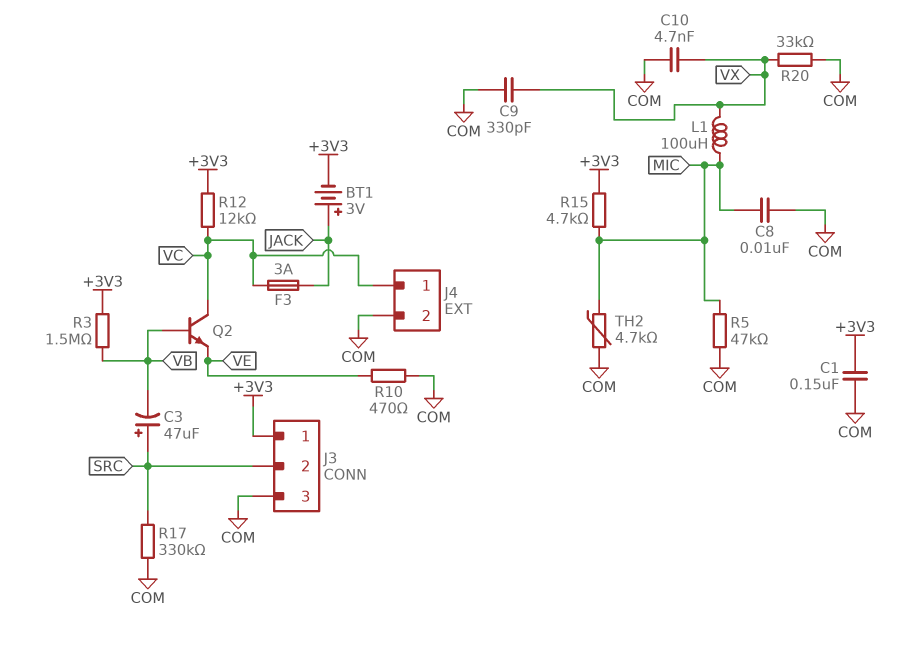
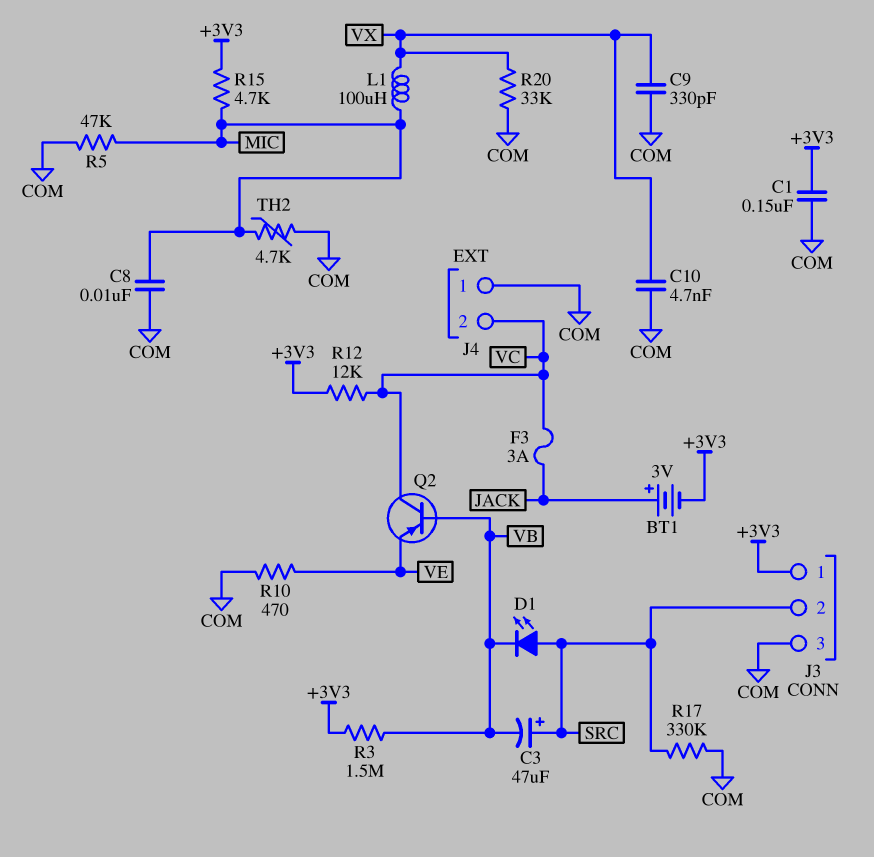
D1: none -> LED (A SRC, K VB)
J4 pin 1: VC -> COM
J4 pin 2: COM -> VC
Q2: NPN (B VB, C VC, E VE) -> PNP (B VB, C VC, E VE)

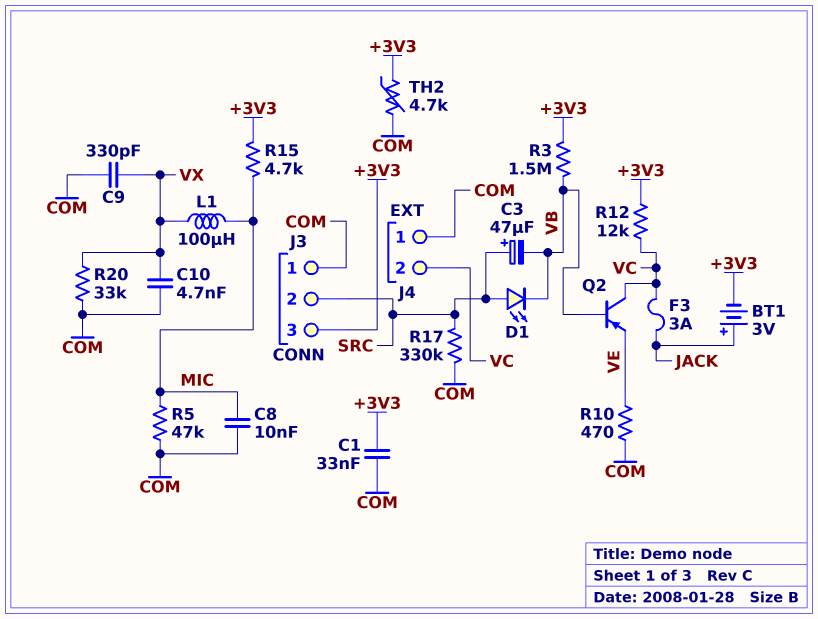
C1: 150nF (+3V3, COM) -> 33nF (+3V3, COM)
J3 pin 1: +3V3 -> COM
J3 pin 3: COM -> +3V3
TH2: 4.7k (COM, MIC) -> 4.7k (+3V3, COM)

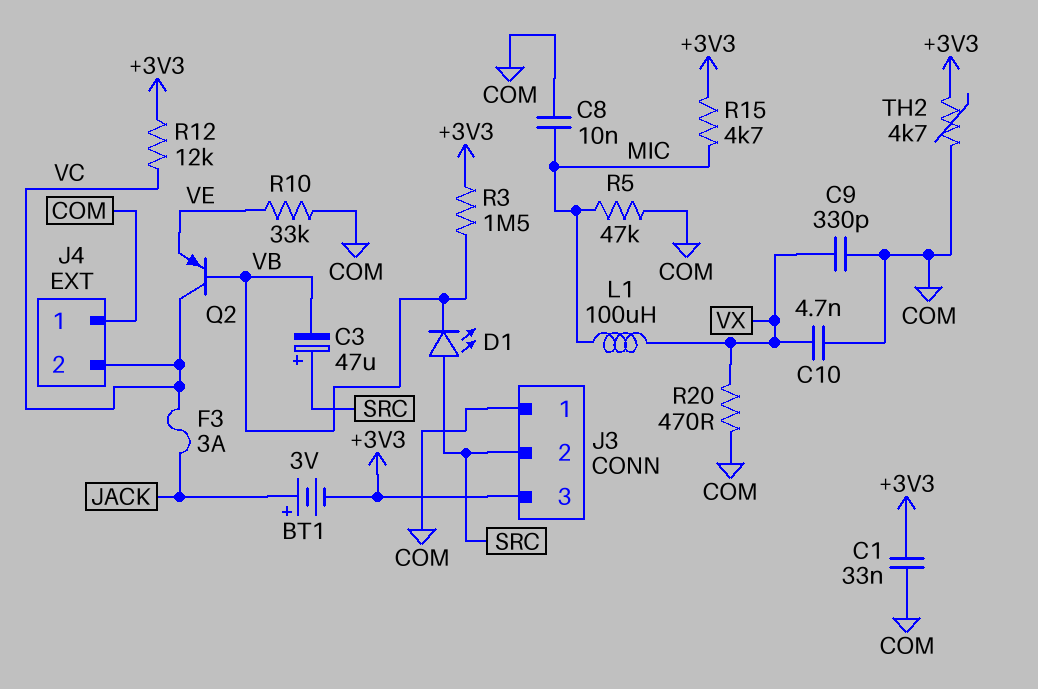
R10: 470 (COM, VE) -> 33k (COM, VE)
R17: 330k (COM, SRC) -> none
R20: 33k (COM, VX) -> 470 (COM, VX)

